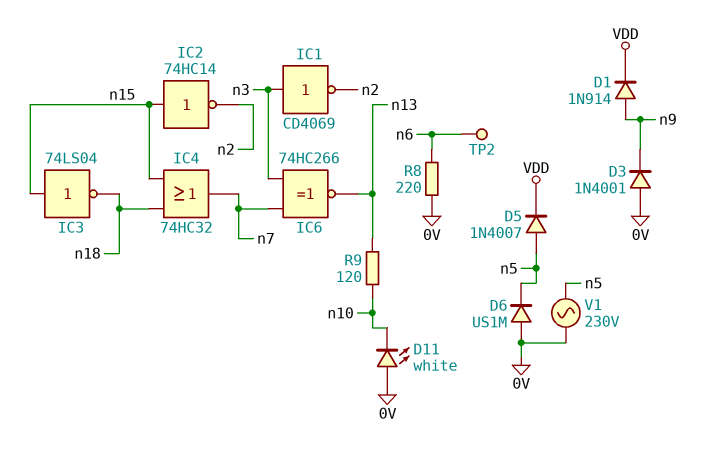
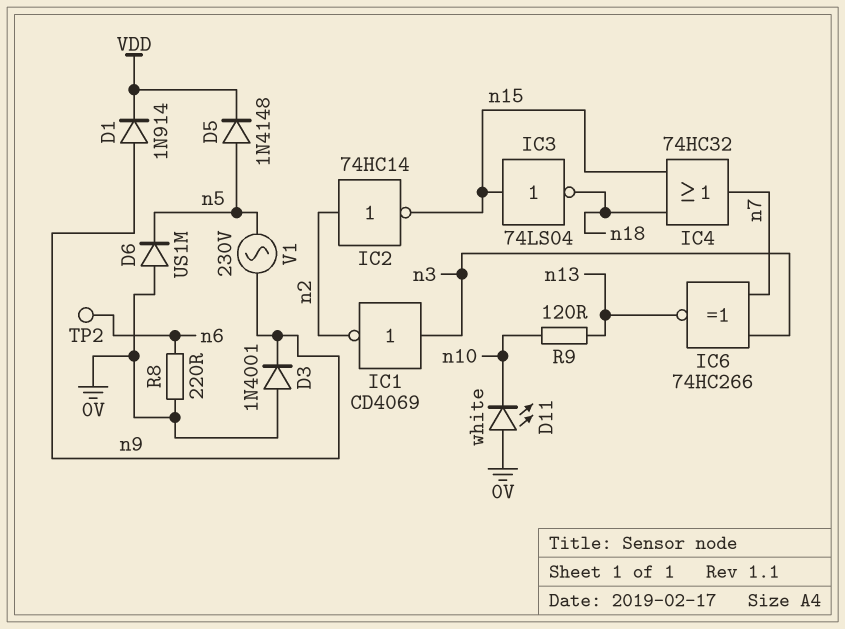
D5: diode 1N4007 (A n5, K VDD) -> diode 1N4148 (A n5, K VDD)
IC2: NOT 74HC14 (in n15, out n2) -> NOT 74HC14 (in n2, out n15)
V1: AC 230V (0V, n5) -> AC 230V (n5, n9)

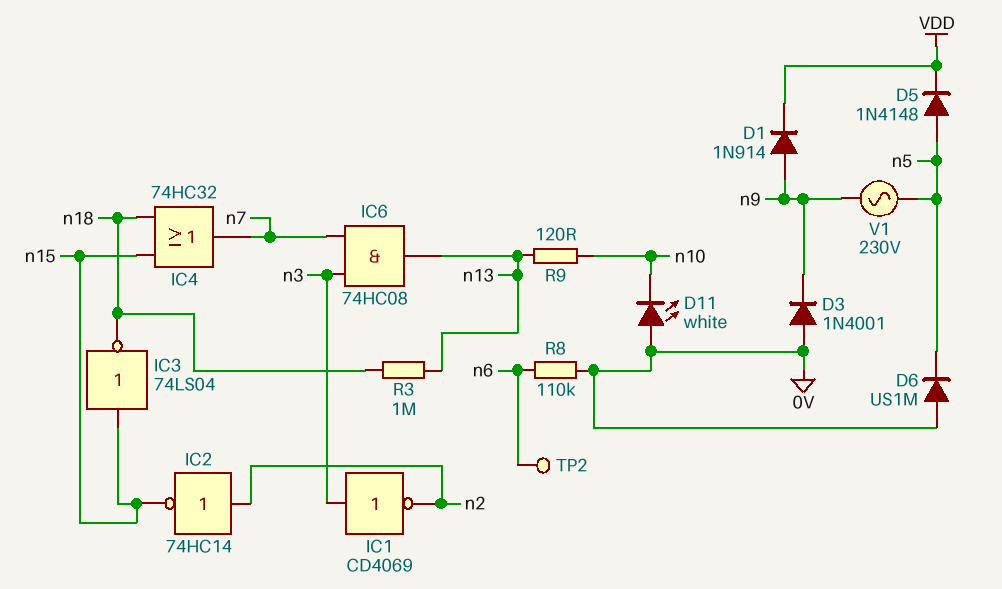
IC6: XNOR 74HC266 (in n3, in n7, out n13) -> AND 74HC08 (in n3, in n7, out n13)
R3: none -> 1M (n13, n18)
R8: 220 (0V, n6) -> 110k (0V, n6)

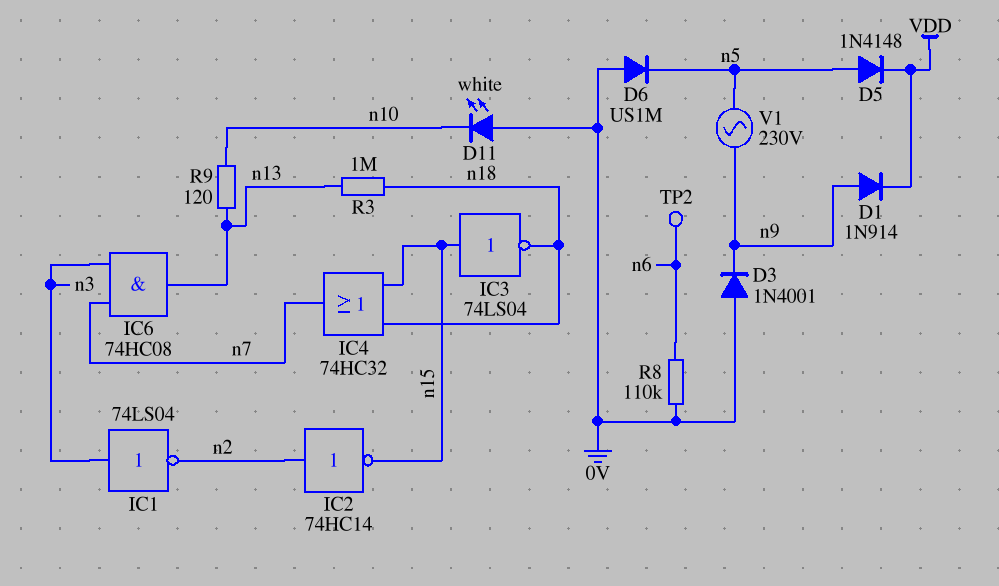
IC1: NOT CD4069 (in n3, out n2) -> NOT 74LS04 (in n3, out n2)

